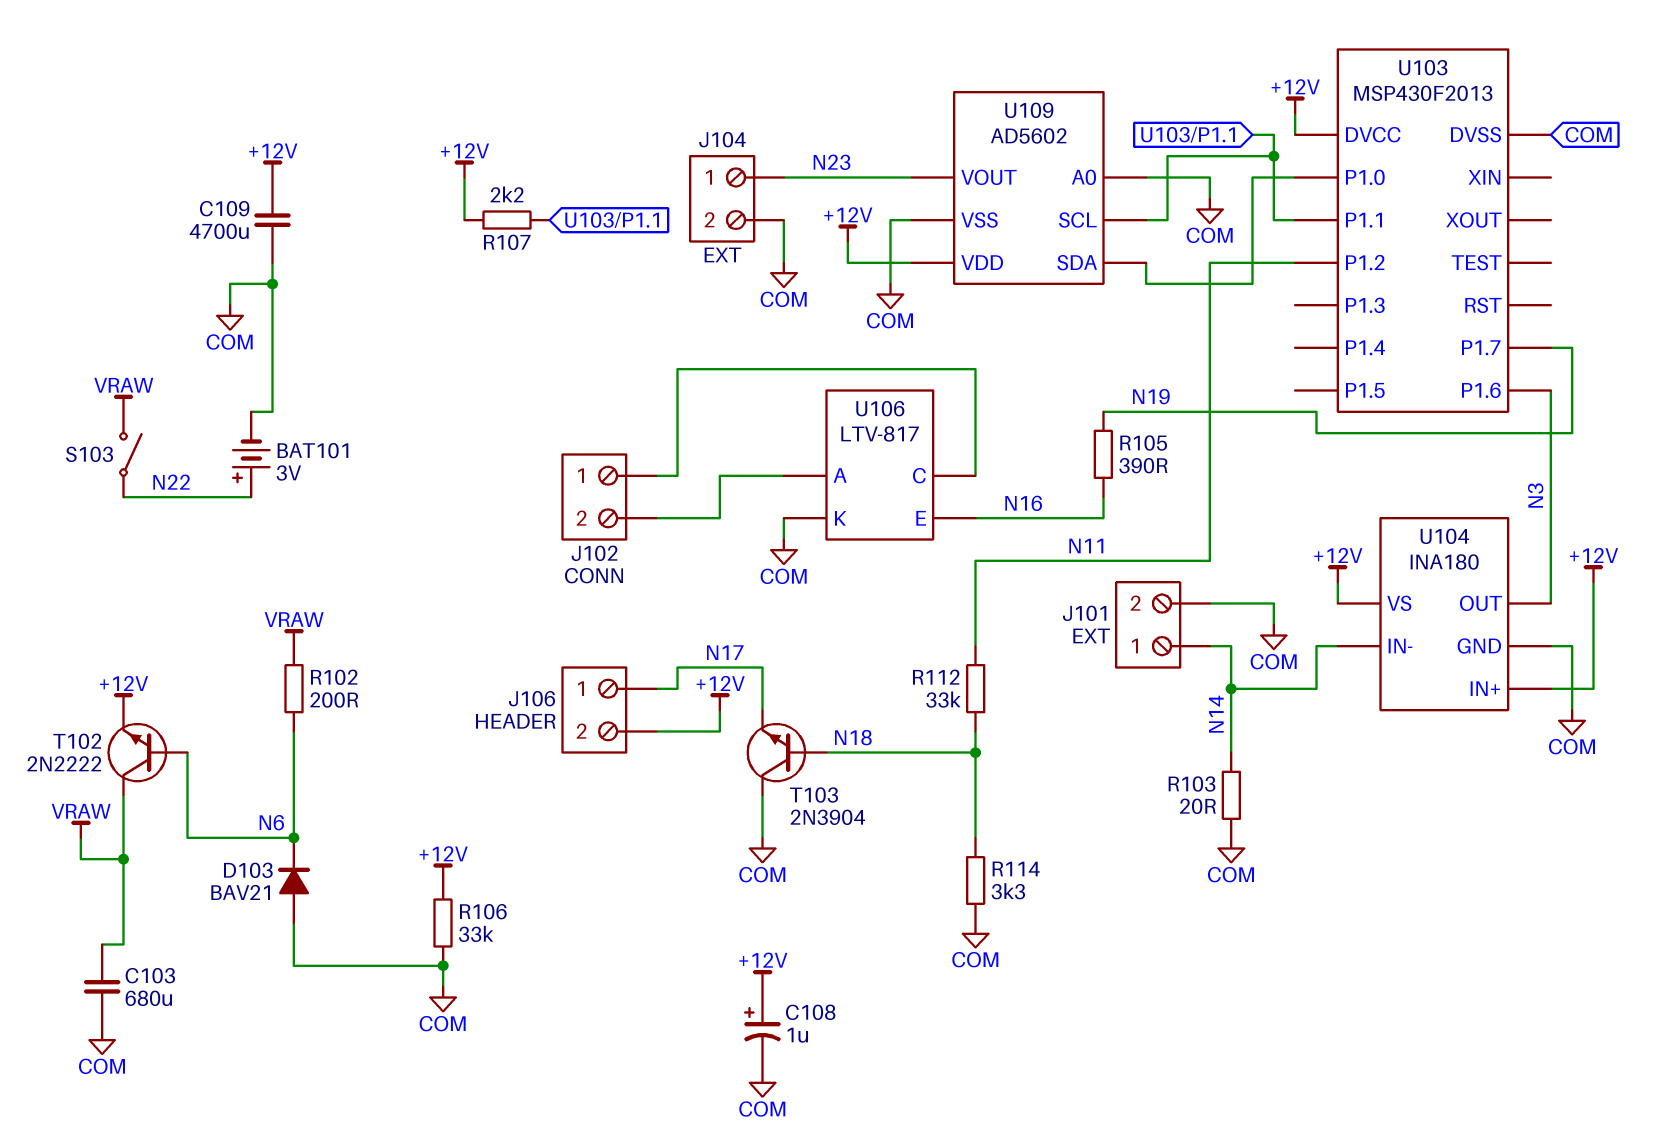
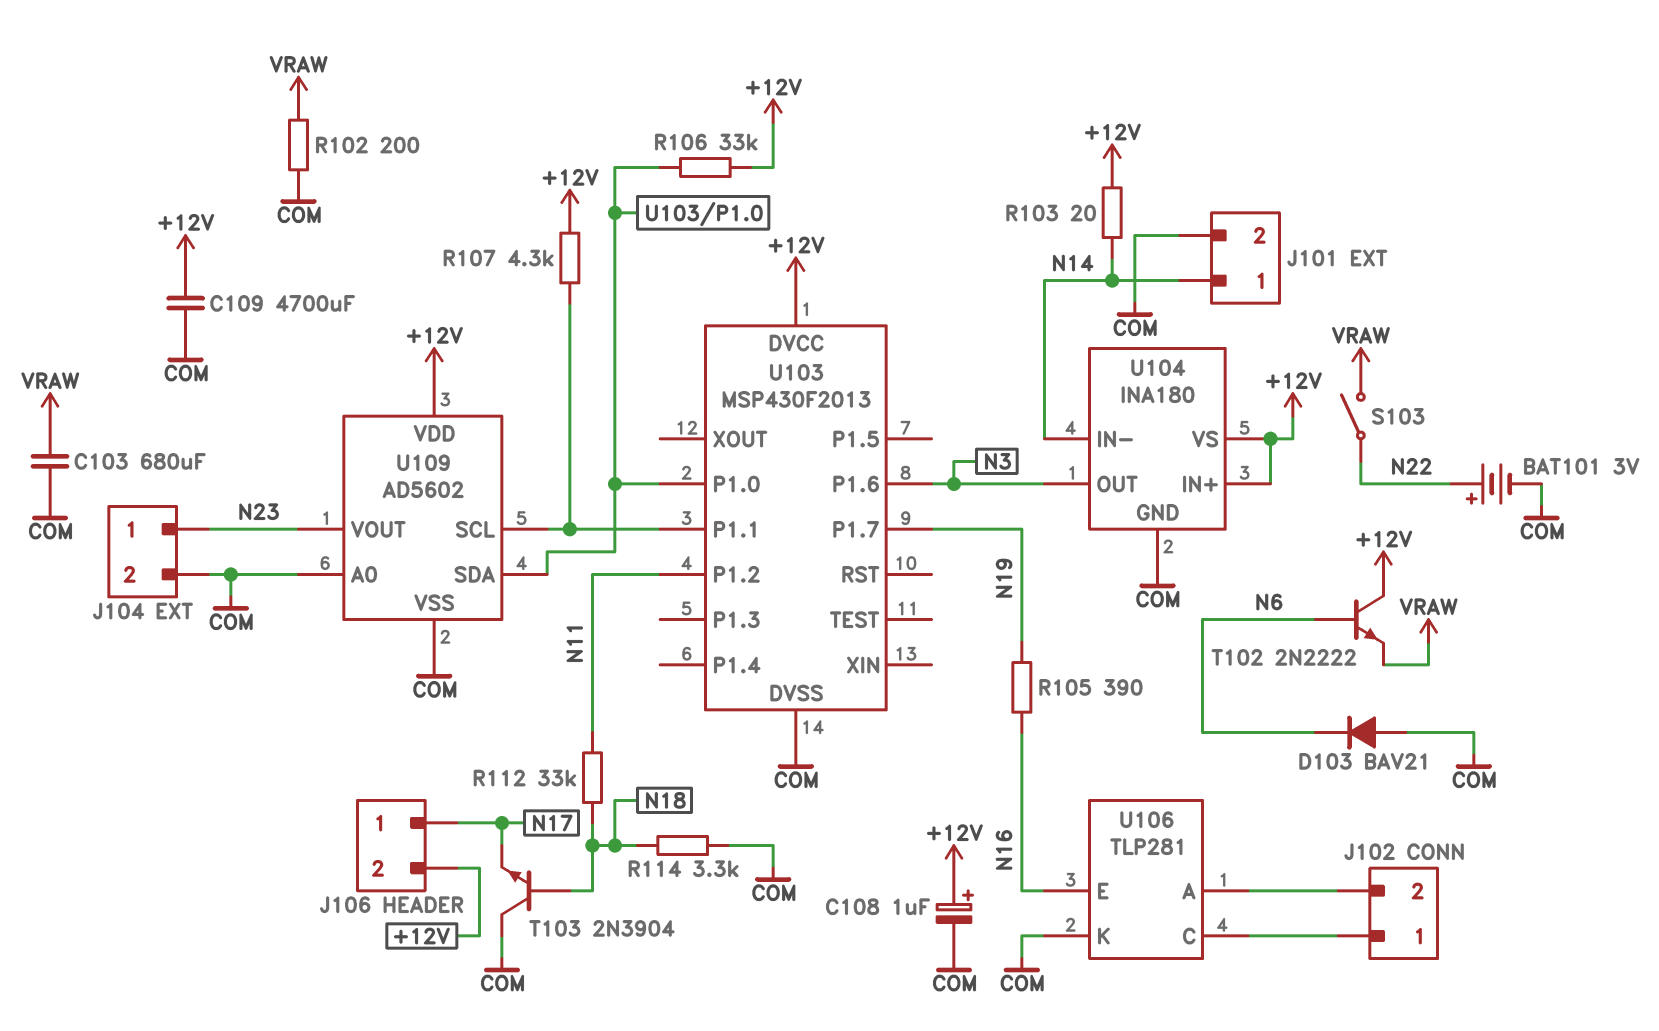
R102: 200 (N6, VRAW) -> 200 (COM, VRAW)
R103: 20 (COM, N14) -> 20 (+12V, N14)
R106: 33k (+12V, COM) -> 33k (+12V, U103/P1.0)
R107: 2.2k (+12V, U103/P1.1) -> 4.3k (+12V, U103/P1.1)
T102: NPN 2N2222 (B N6, C VRAW, E +12V) -> NPN 2N2222 (B N6, C +12V, E VRAW)
U106: LTV-817 -> TLP281

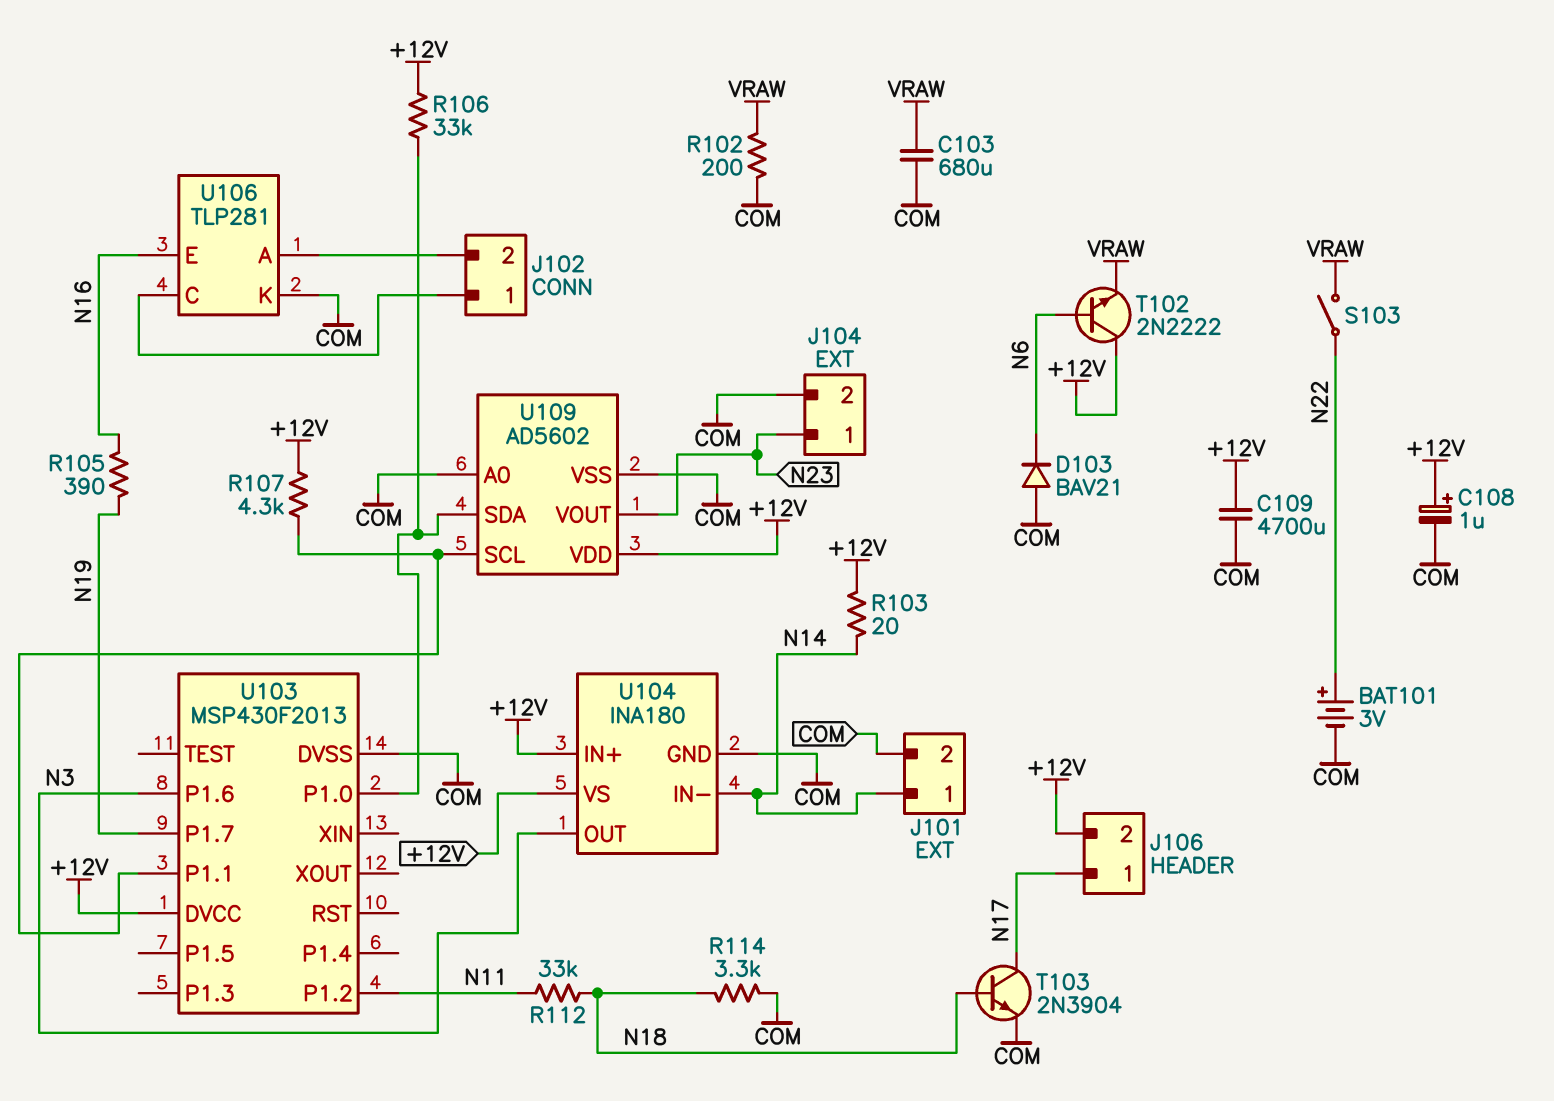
T103: NPN 2N3904 (B N18, C COM, E N17) -> NPN 2N3904 (B N18, C N17, E COM)

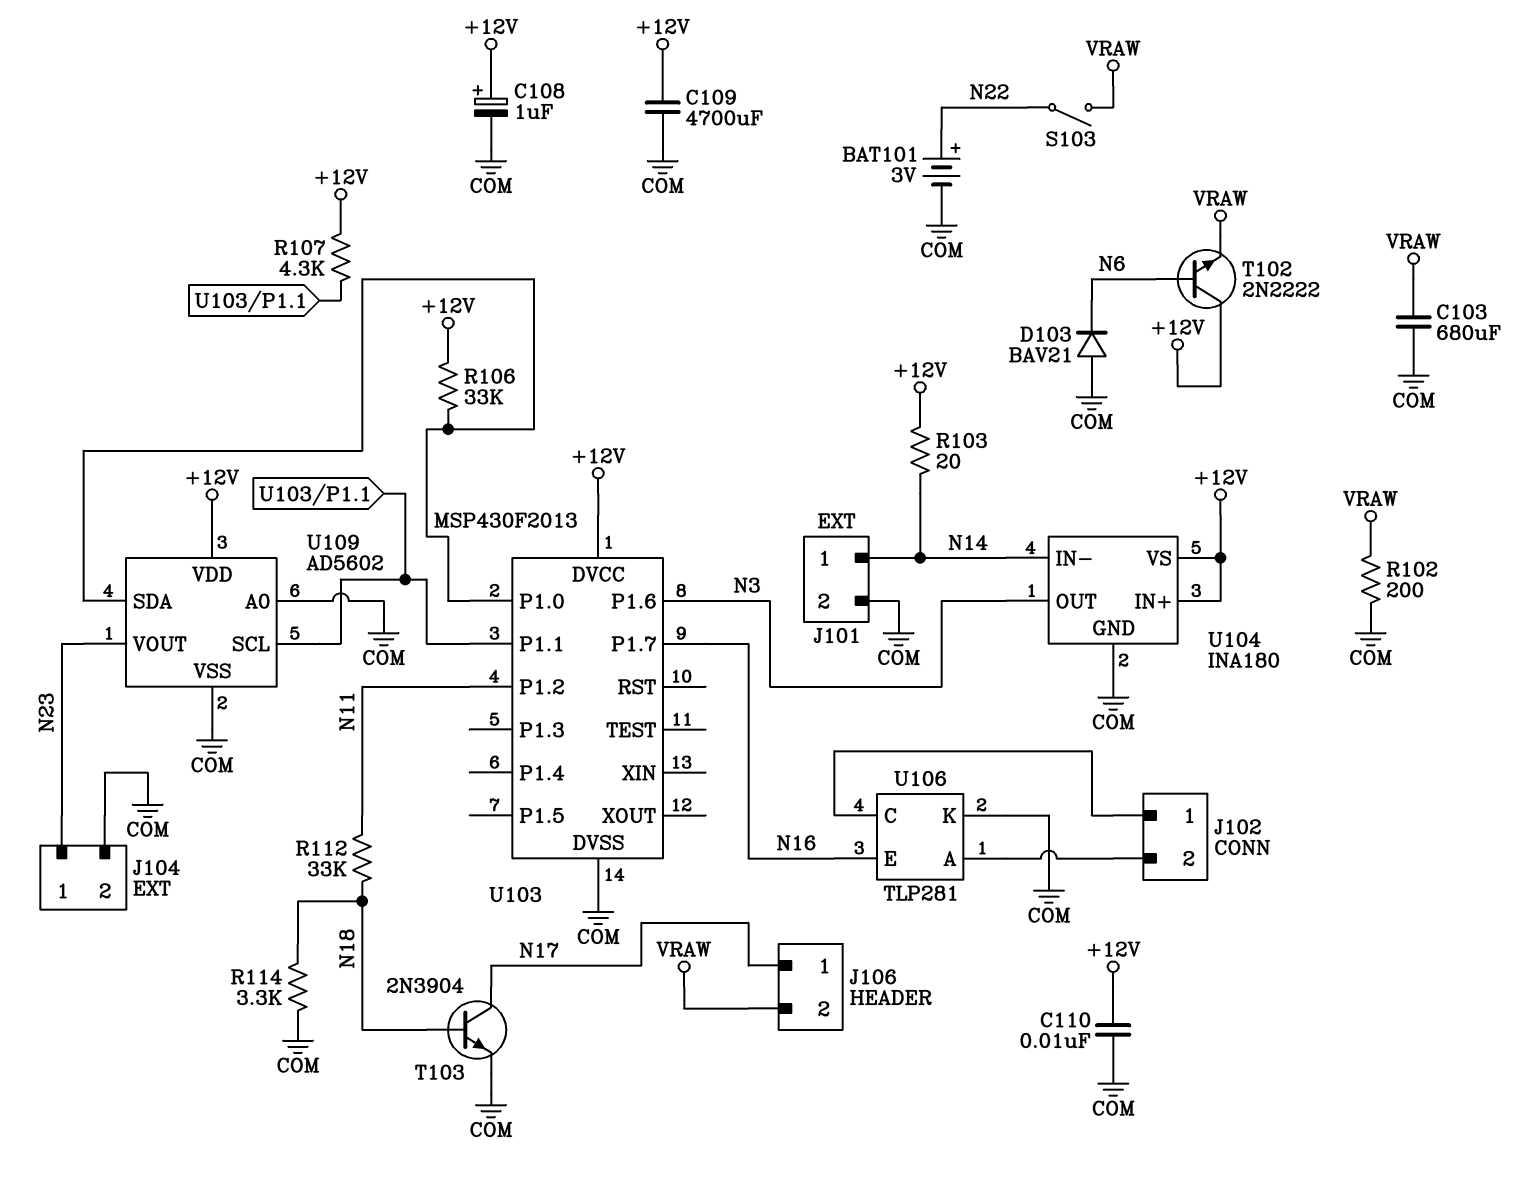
C110: none -> 10nF (+12V, COM)
J106 pin 2: +12V -> VRAW
R105: 390 (N16, N19) -> none
U103 pin P1.7: N19 -> N16

